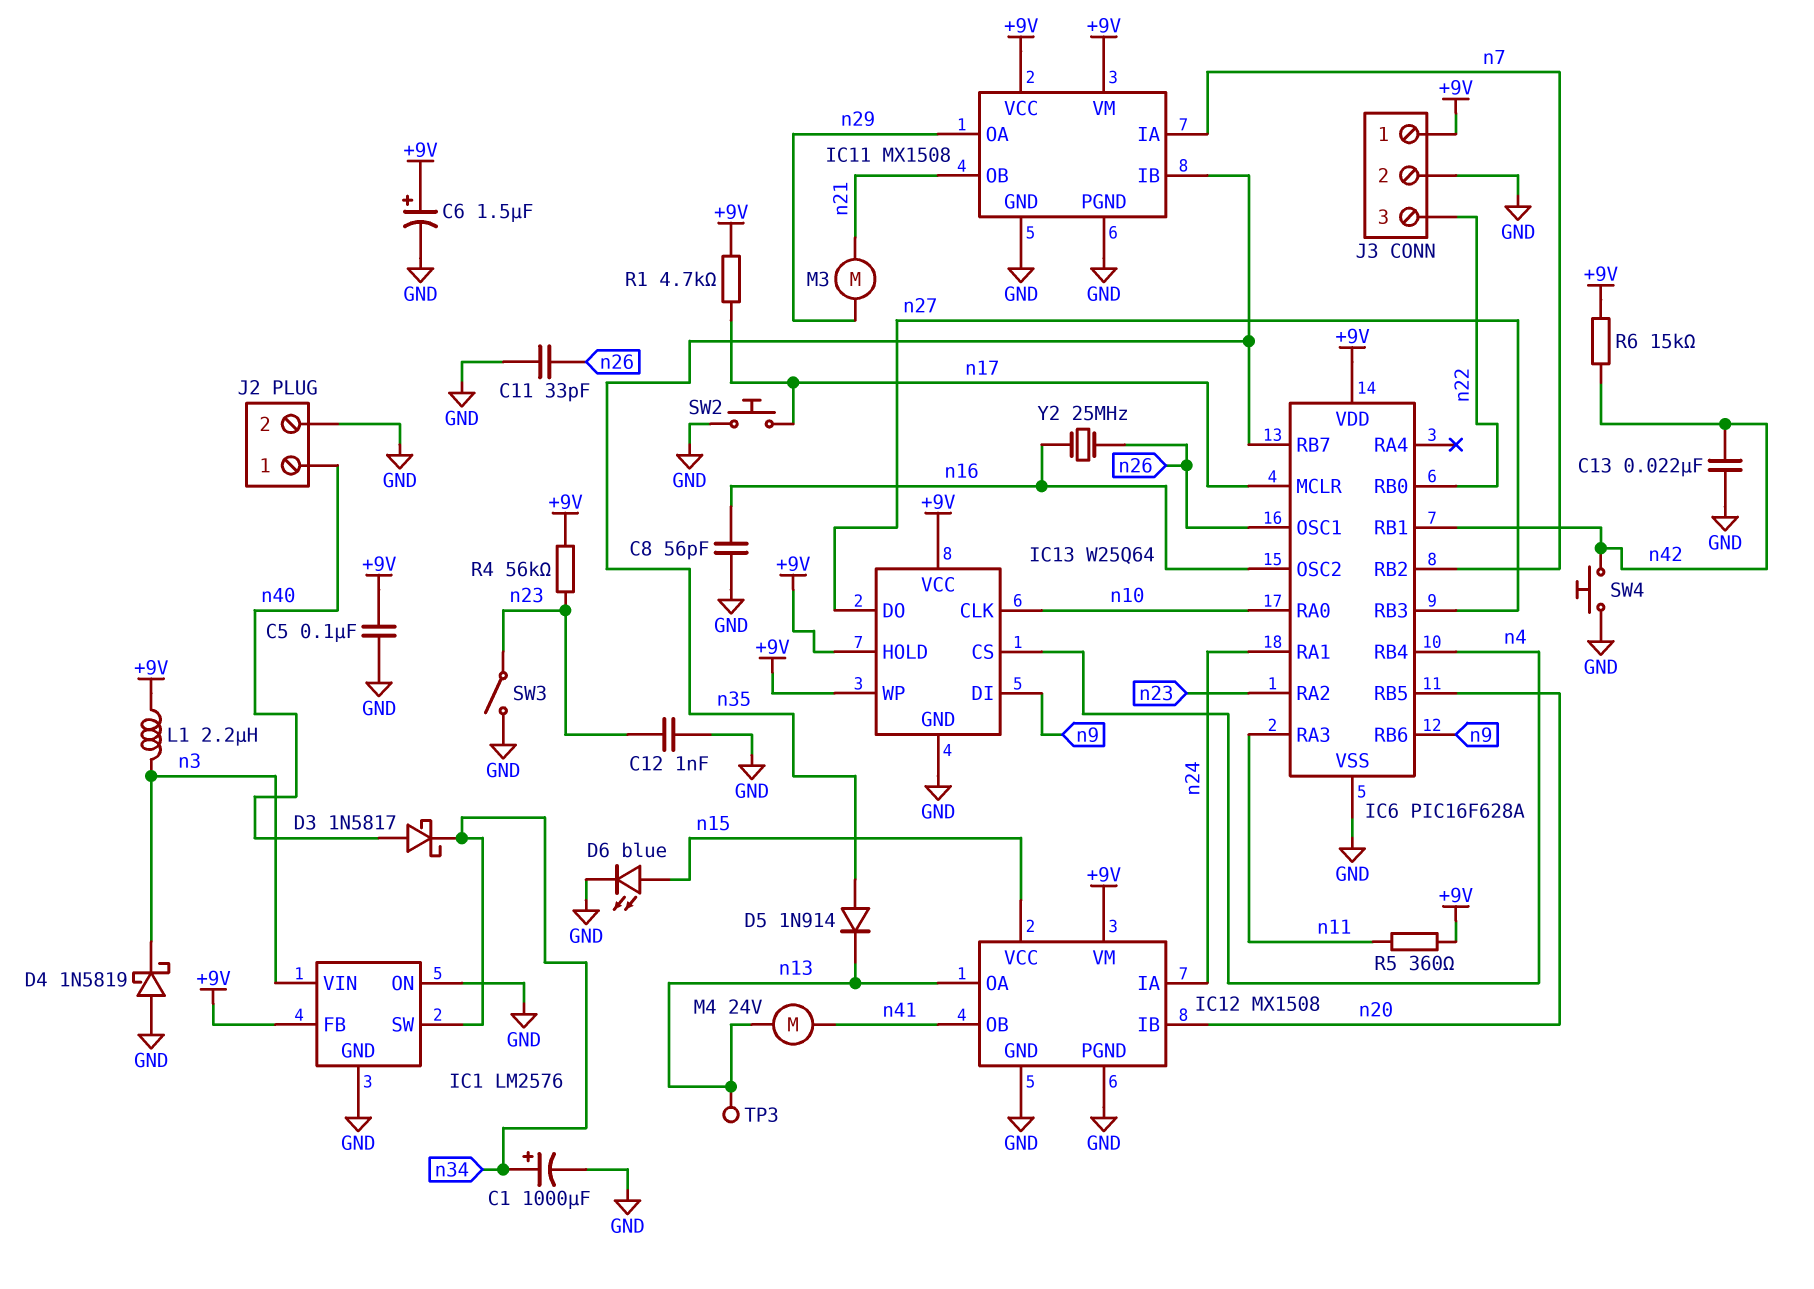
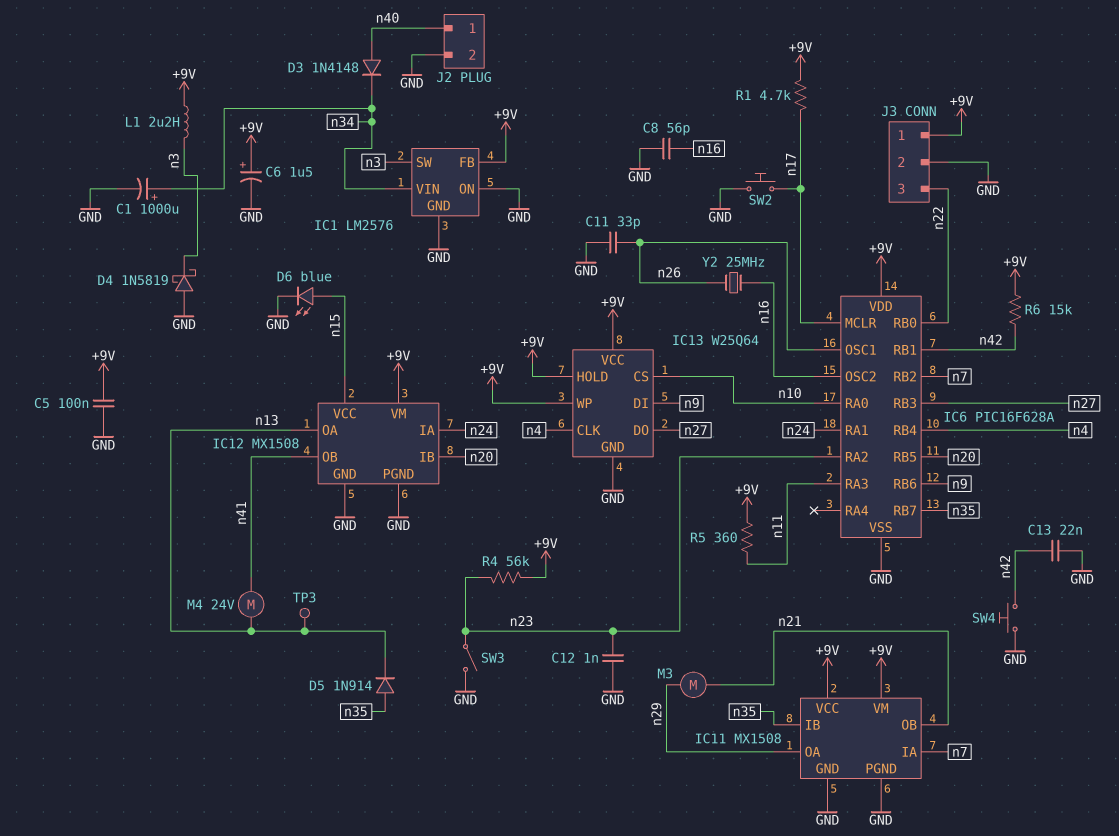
D3: schottky 1N5817 (A n40, K n34) -> diode 1N4148 (A n40, K n34)
IC1 pin SW: n34 -> n3
IC1 pin VIN: n3 -> n34
IC13 pin CLK: n10 -> n4
IC13 pin CS: n4 -> n10

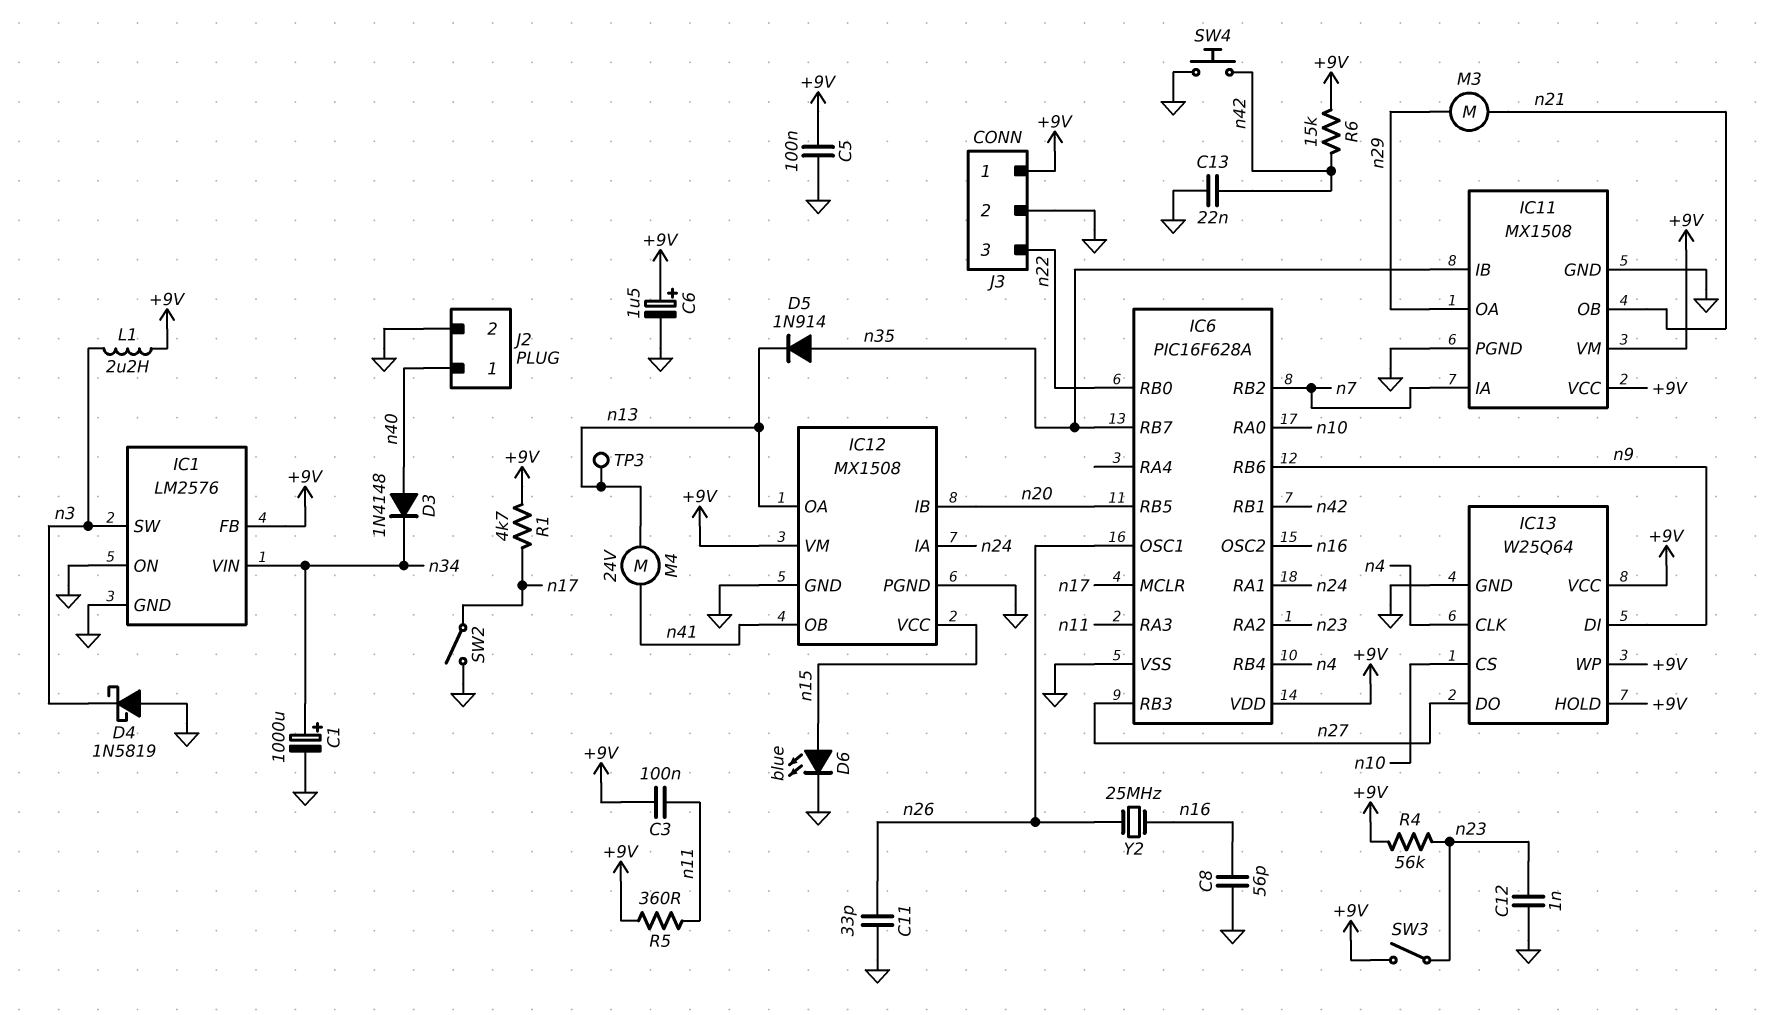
C3: none -> 100nF (+9V, n11)
SW2: button (GND, n17) -> switch (GND, n17)
SW3: switch (GND, n23) -> switch (+9V, n23)

